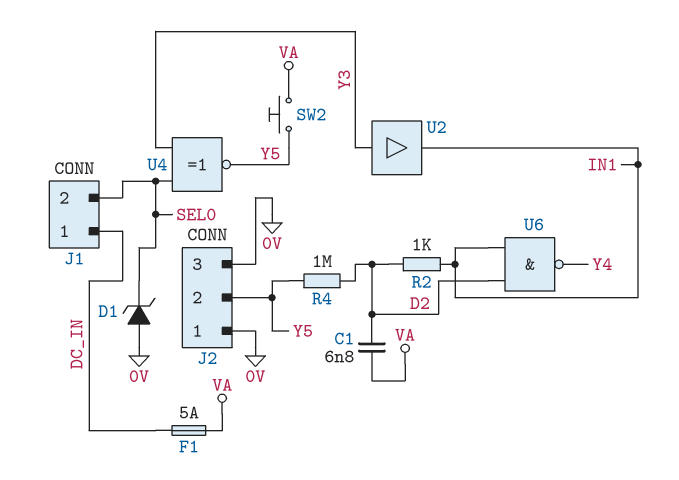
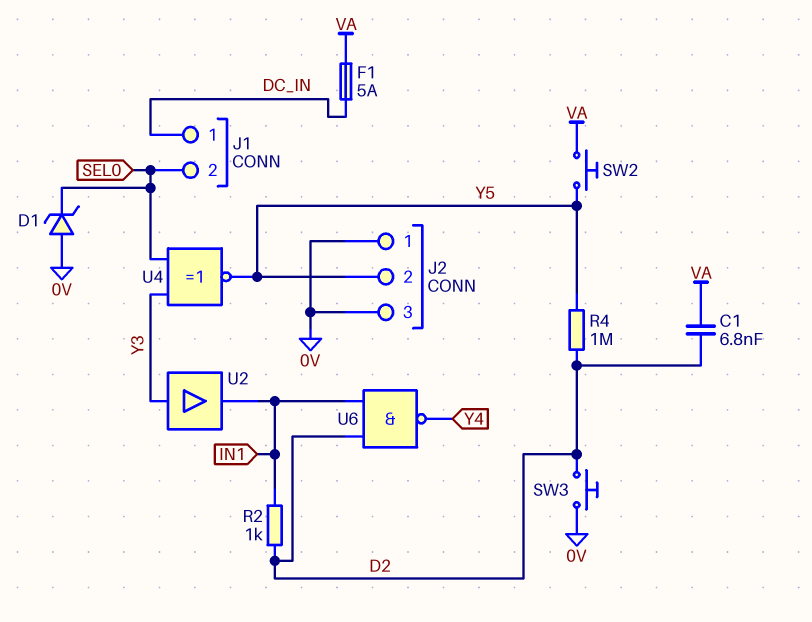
SW3: none -> button (0V, D2)

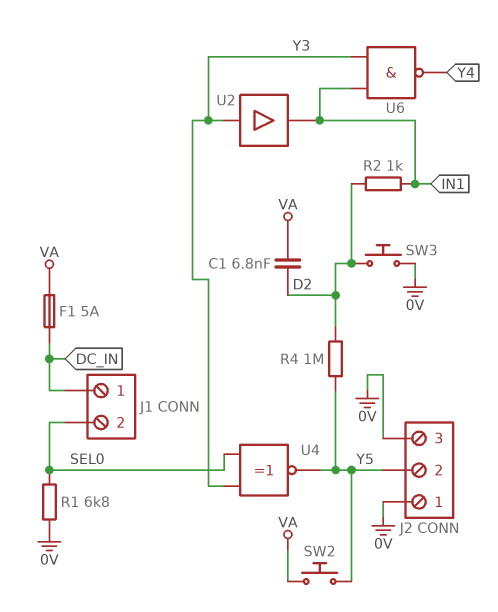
D1: zener (A 0V, K SEL0) -> none
R1: none -> 6.8k (0V, SEL0)
U6: NAND (in D2, in IN1, out Y4) -> NAND (in IN1, in Y3, out Y4)

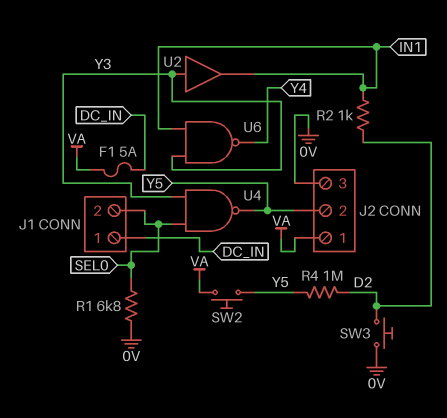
C1: 6.8nF (D2, VA) -> none
J2 pin 1: 0V -> VA
U4: XNOR (in SEL0, in Y3, out Y5) -> NAND (in SEL0, in Y3, out Y5)

